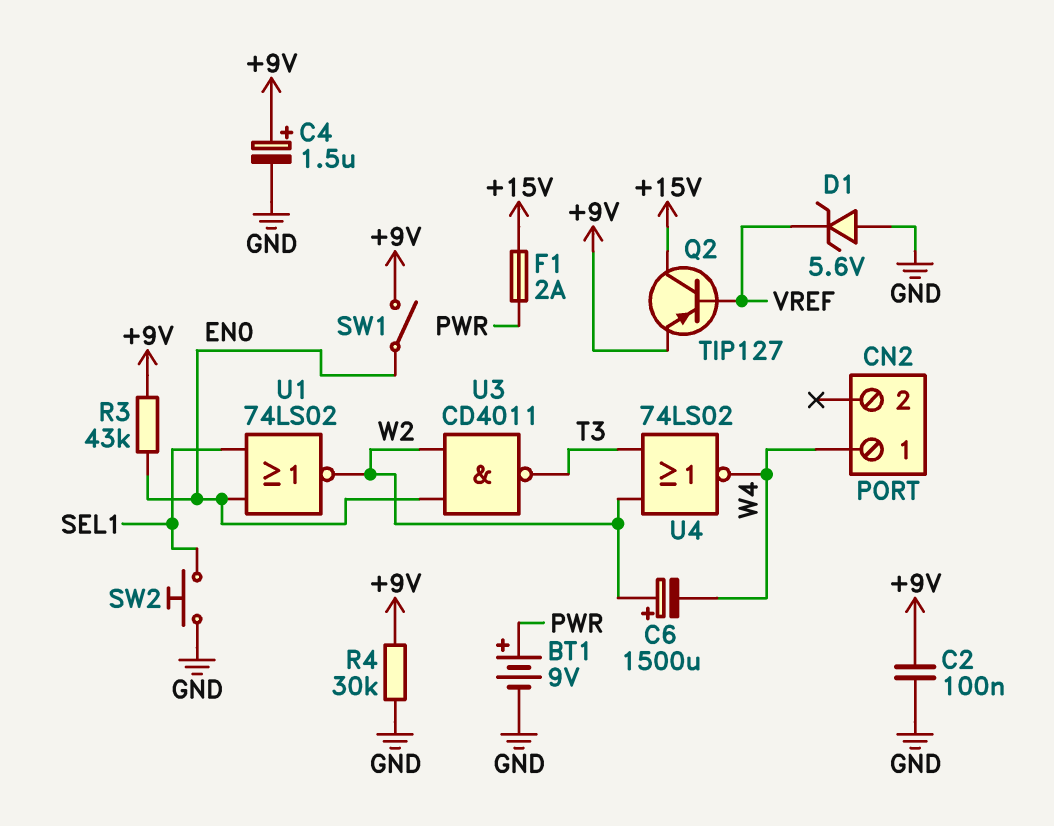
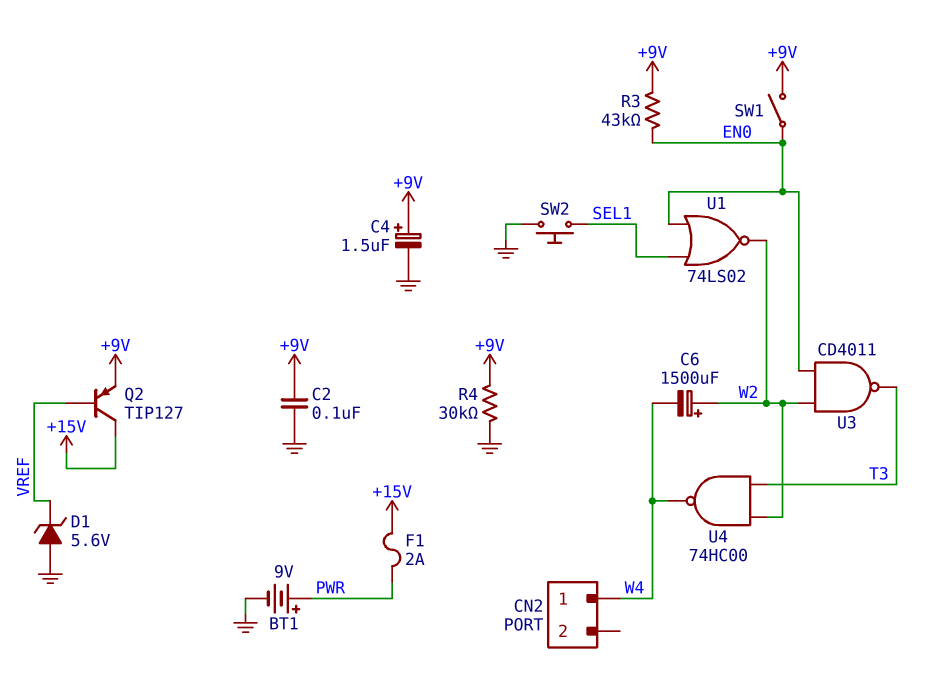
U4: NOR 74LS02 (in T3, in W2, out W4) -> NAND 74HC00 (in T3, in W2, out W4)

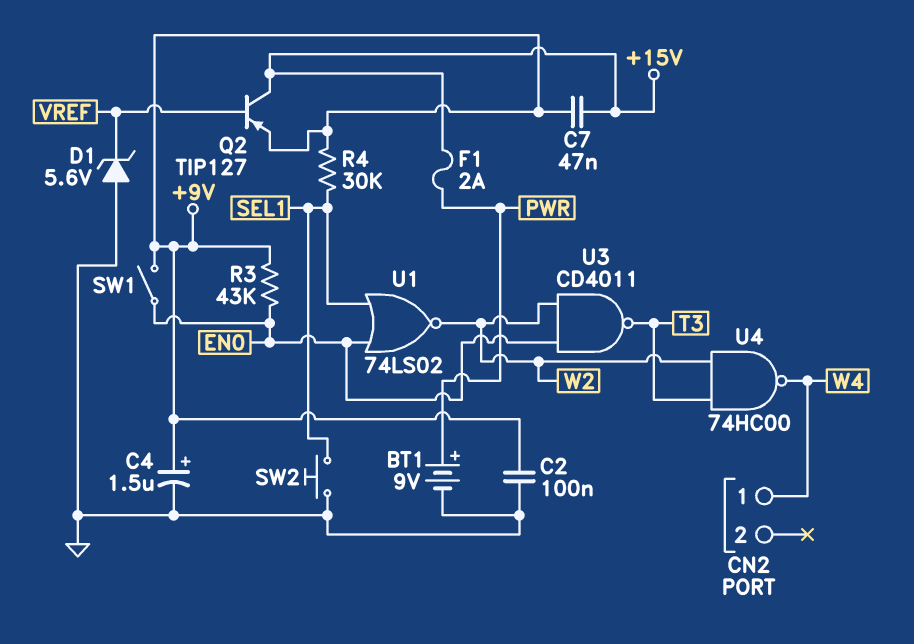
C6: 1500uF (plus W2, minus W4) -> none
C7: none -> 47nF (+9V, +15V)
R4: 30k (+9V, GND) -> 30k (+9V, SEL1)

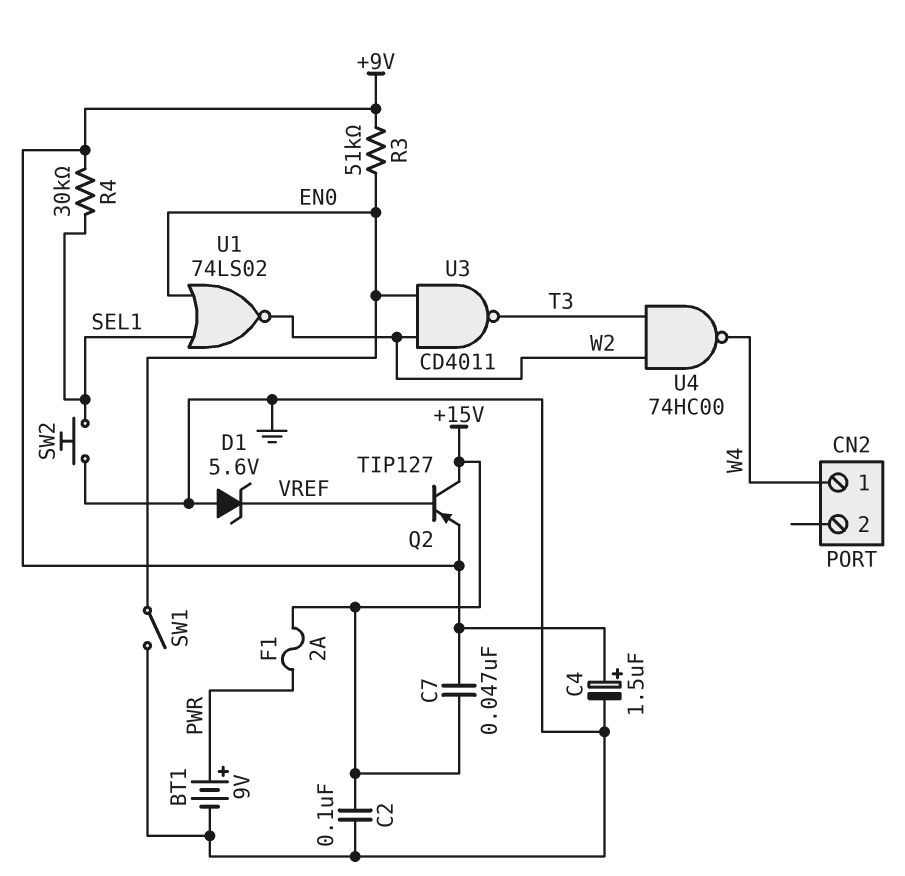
C2: 100nF (+9V, GND) -> 100nF (+15V, GND)
R3: 43k (+9V, EN0) -> 51k (+9V, EN0)
SW1: switch (+9V, EN0) -> switch (EN0, GND)

